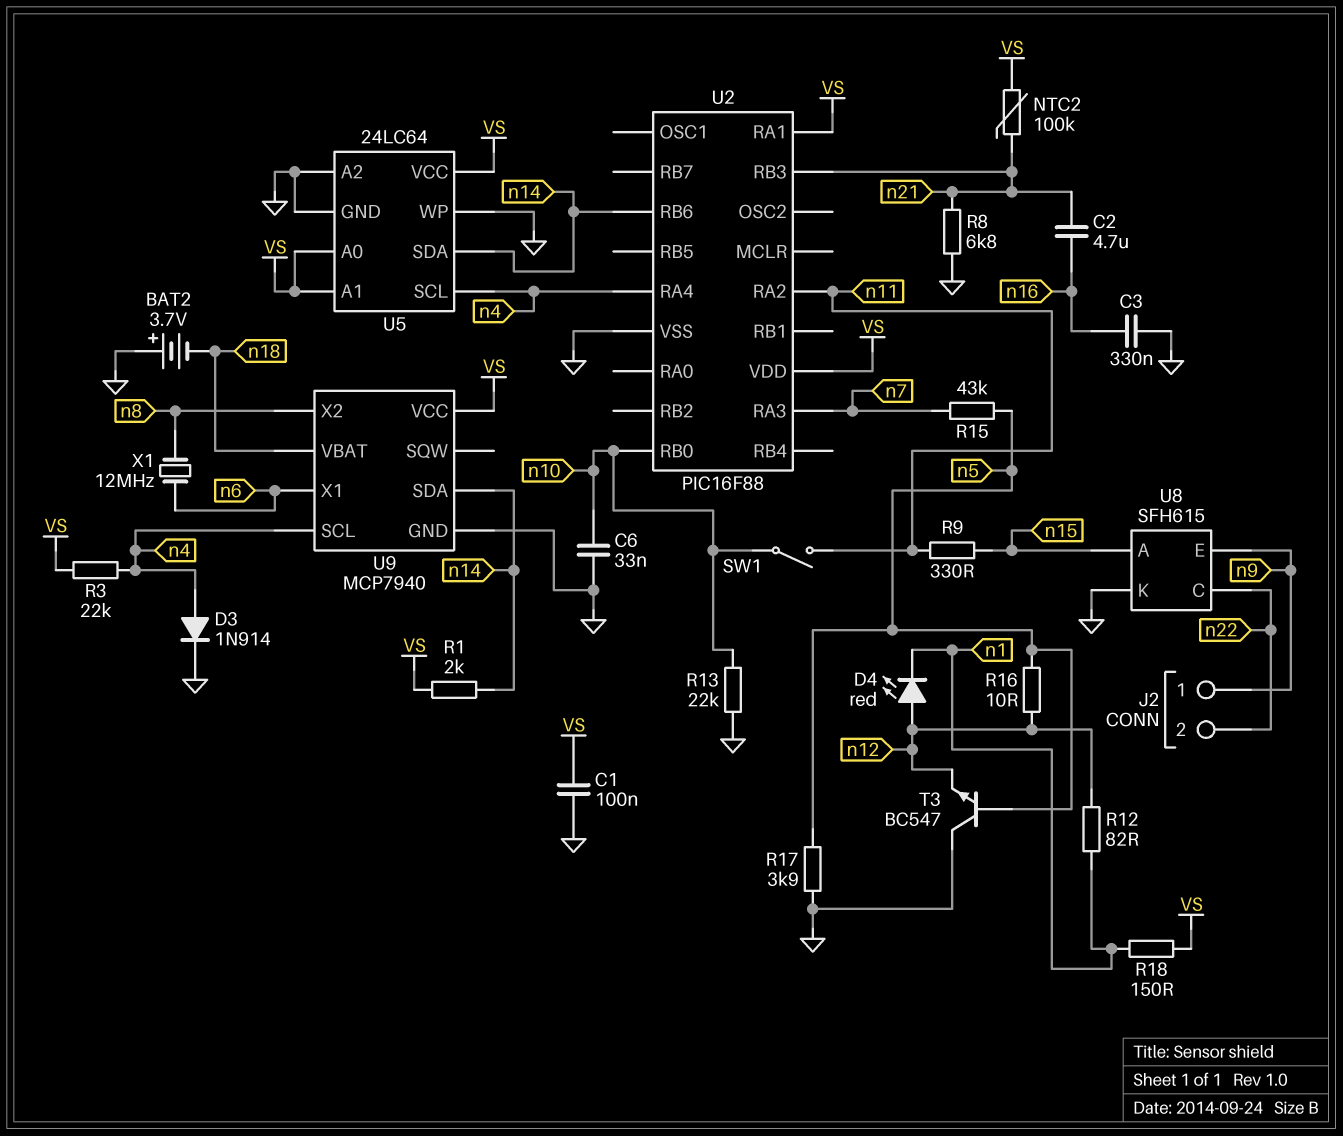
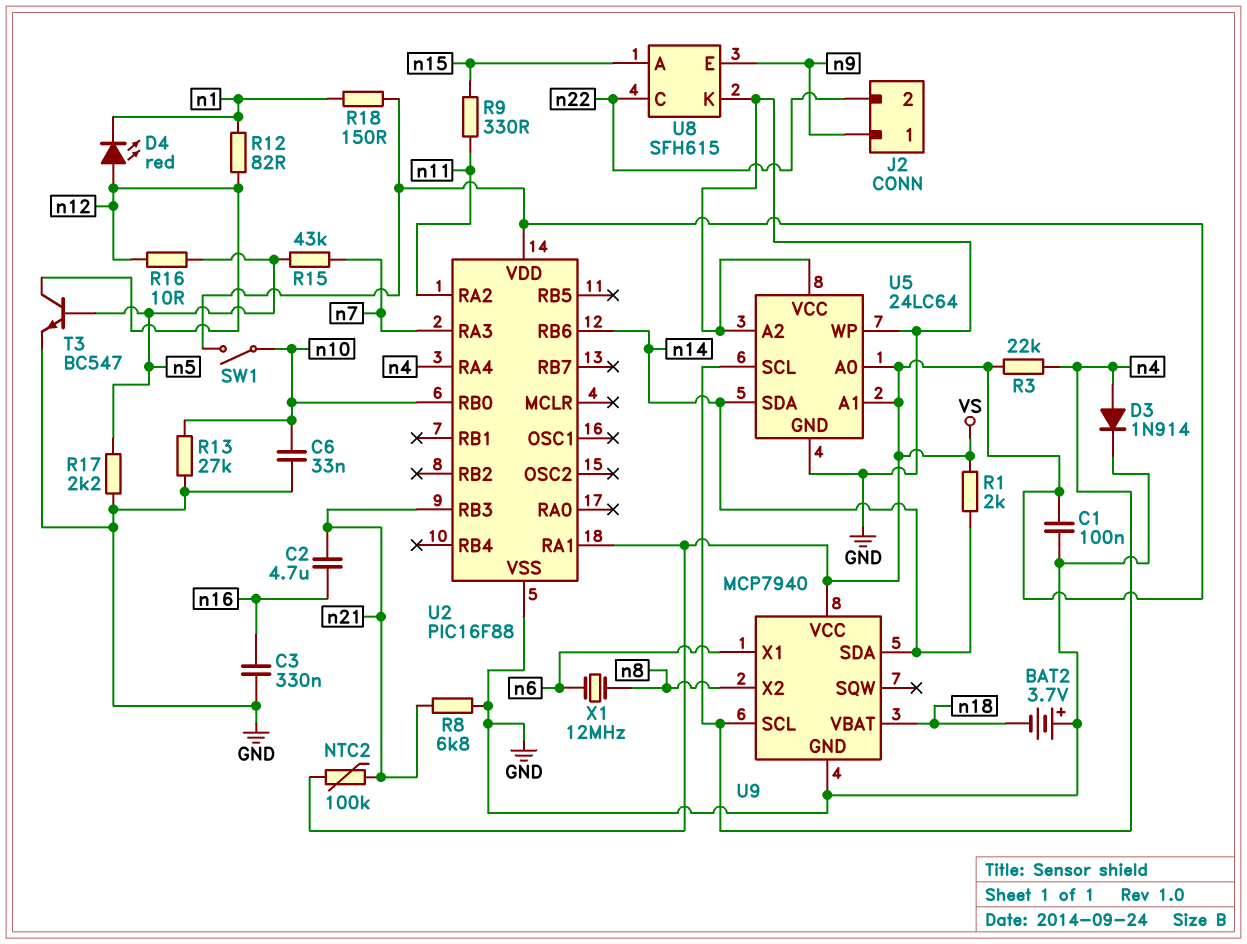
R13: 22k (GND, n10) -> 27k (GND, n10)
R17: 3.9k (GND, n5) -> 2.2k (GND, n5)
SW1: switch (n10, n11) -> switch (VS, n10)
T3: NPN BC547 (B n5, C GND, E n12) -> NPN BC547 (B n5, C n12, E GND)
U5 pin VCC: VS -> GND

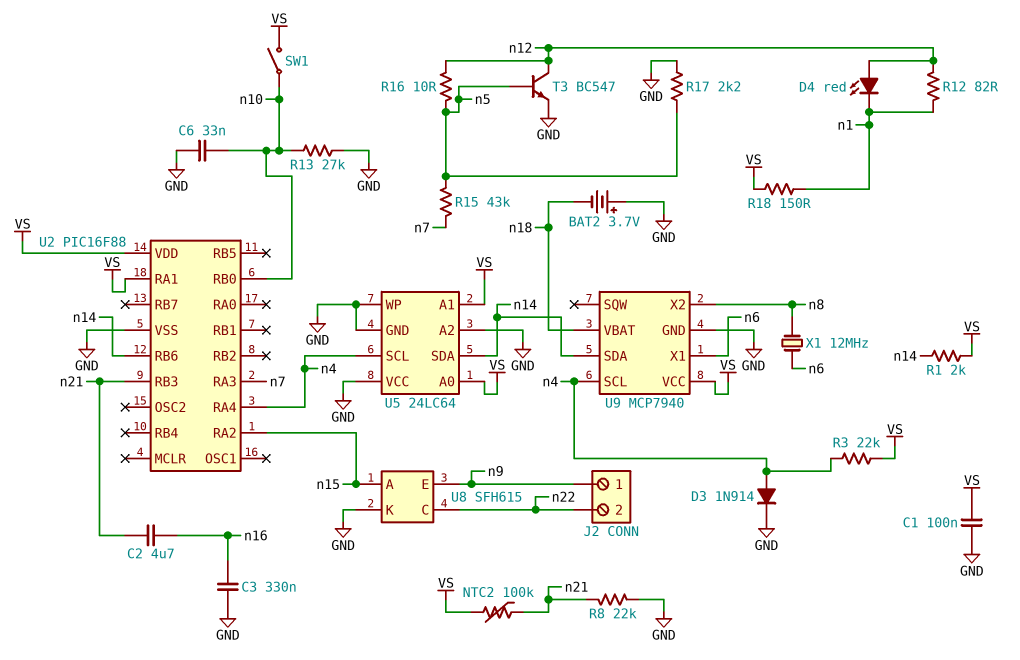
R8: 6.8k (GND, n21) -> 22k (GND, n21)
R9: 330 (n11, n15) -> none
U2 pin RA2: n11 -> n15

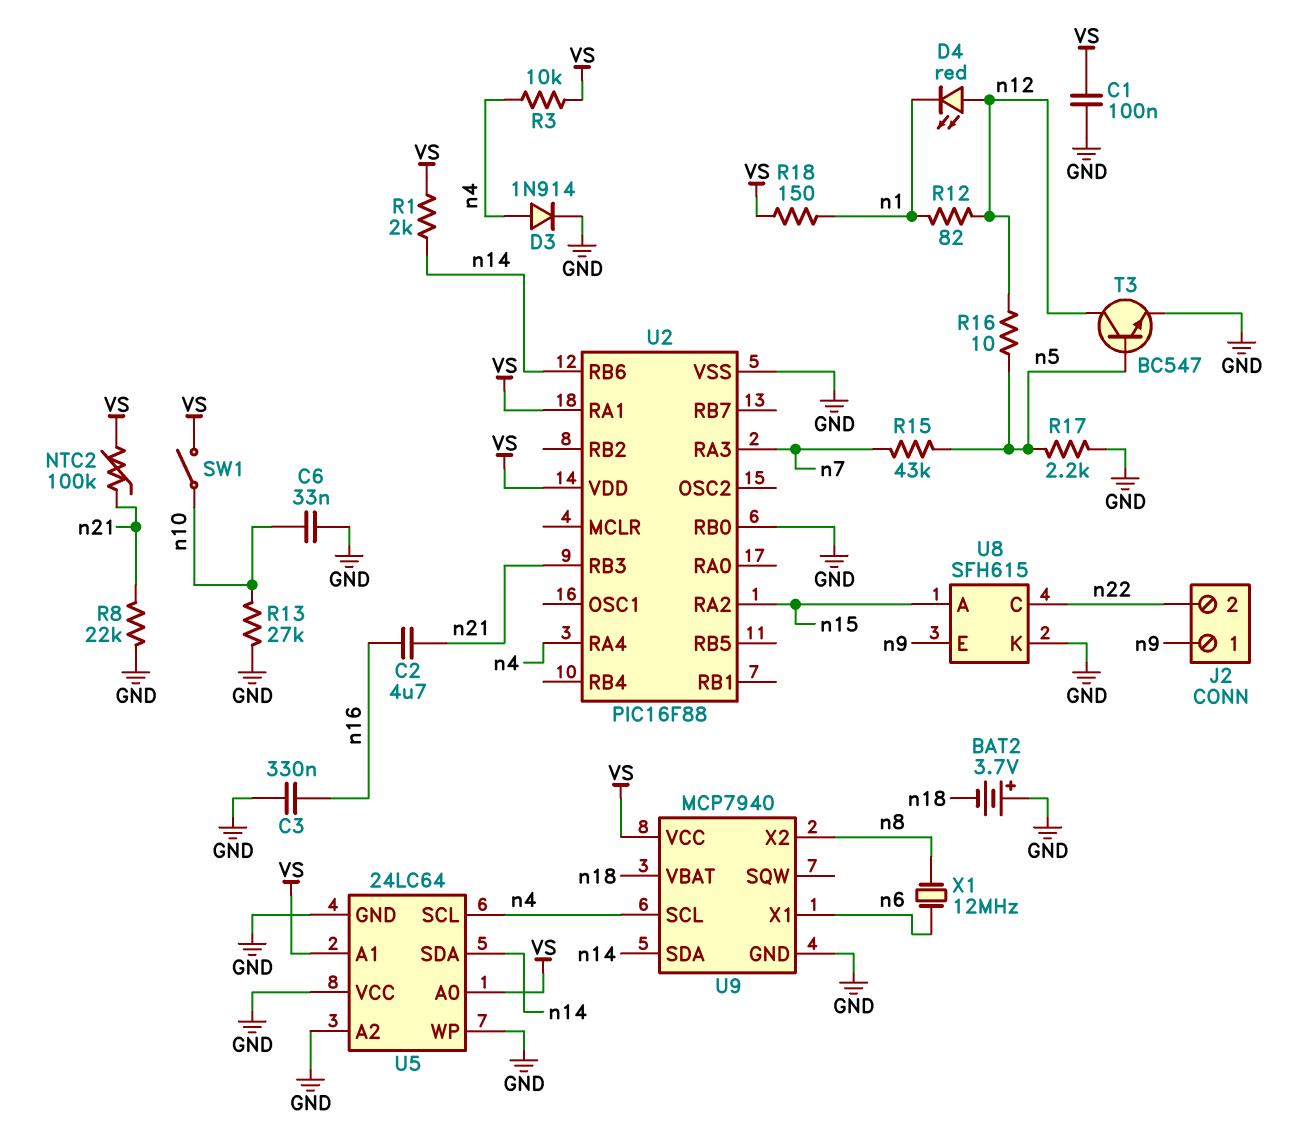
R3: 22k (VS, n4) -> 10k (VS, n4)
U2 pin RB0: n10 -> GND

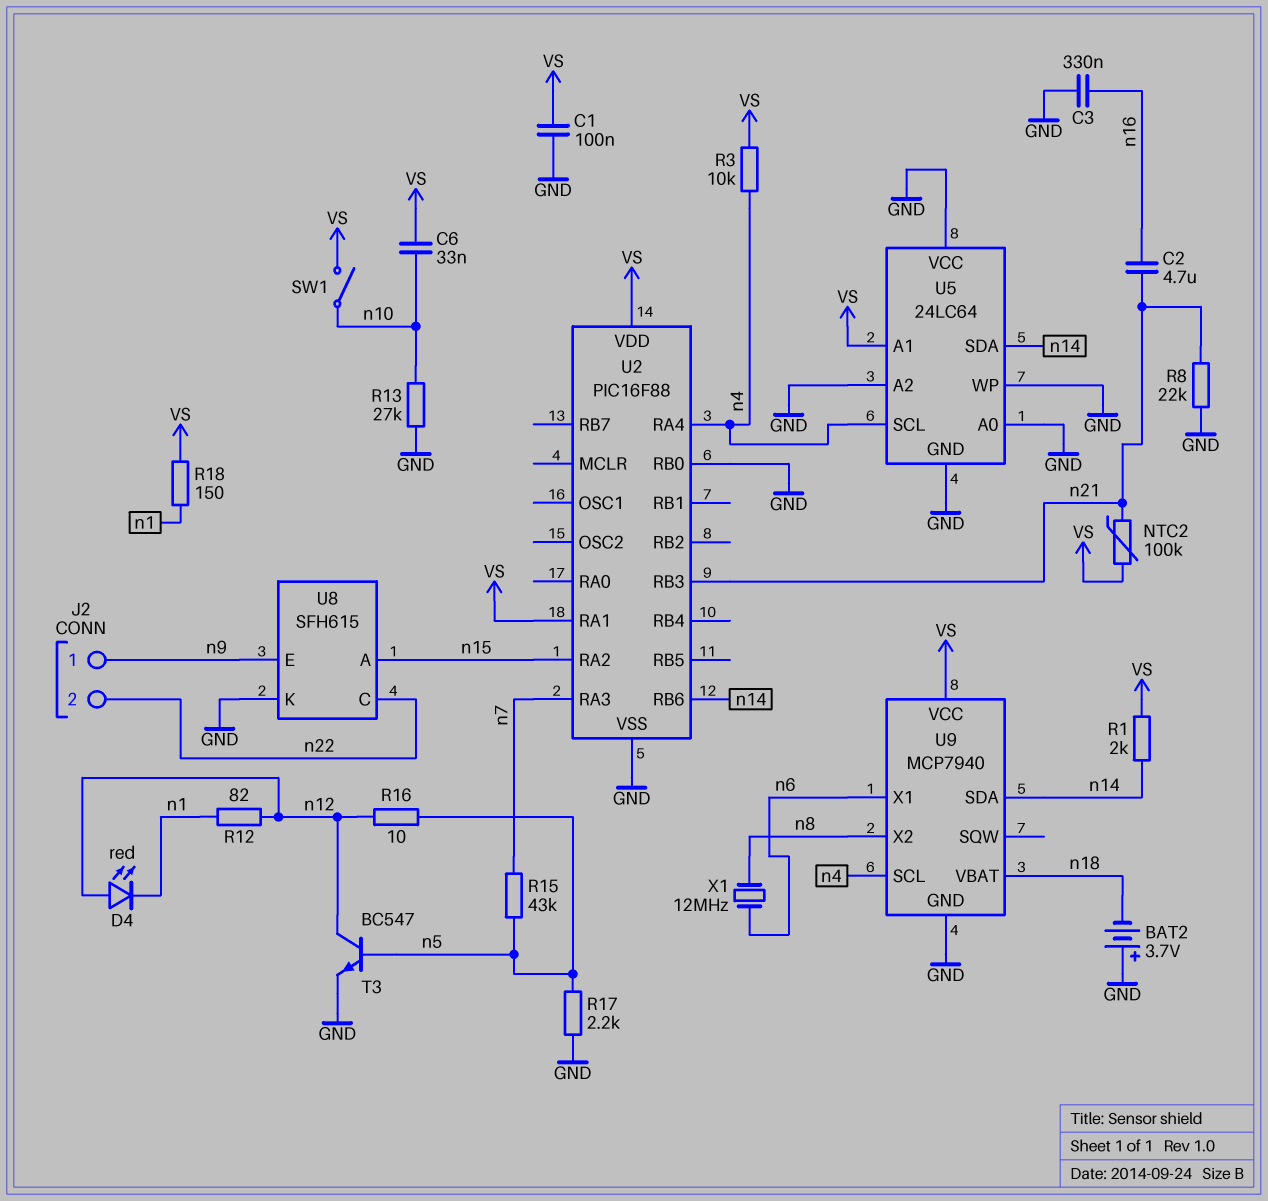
C6: 33nF (GND, n10) -> 33nF (VS, n10)
D3: diode 1N914 (A n4, K GND) -> none
U5 pin A0: VS -> GND

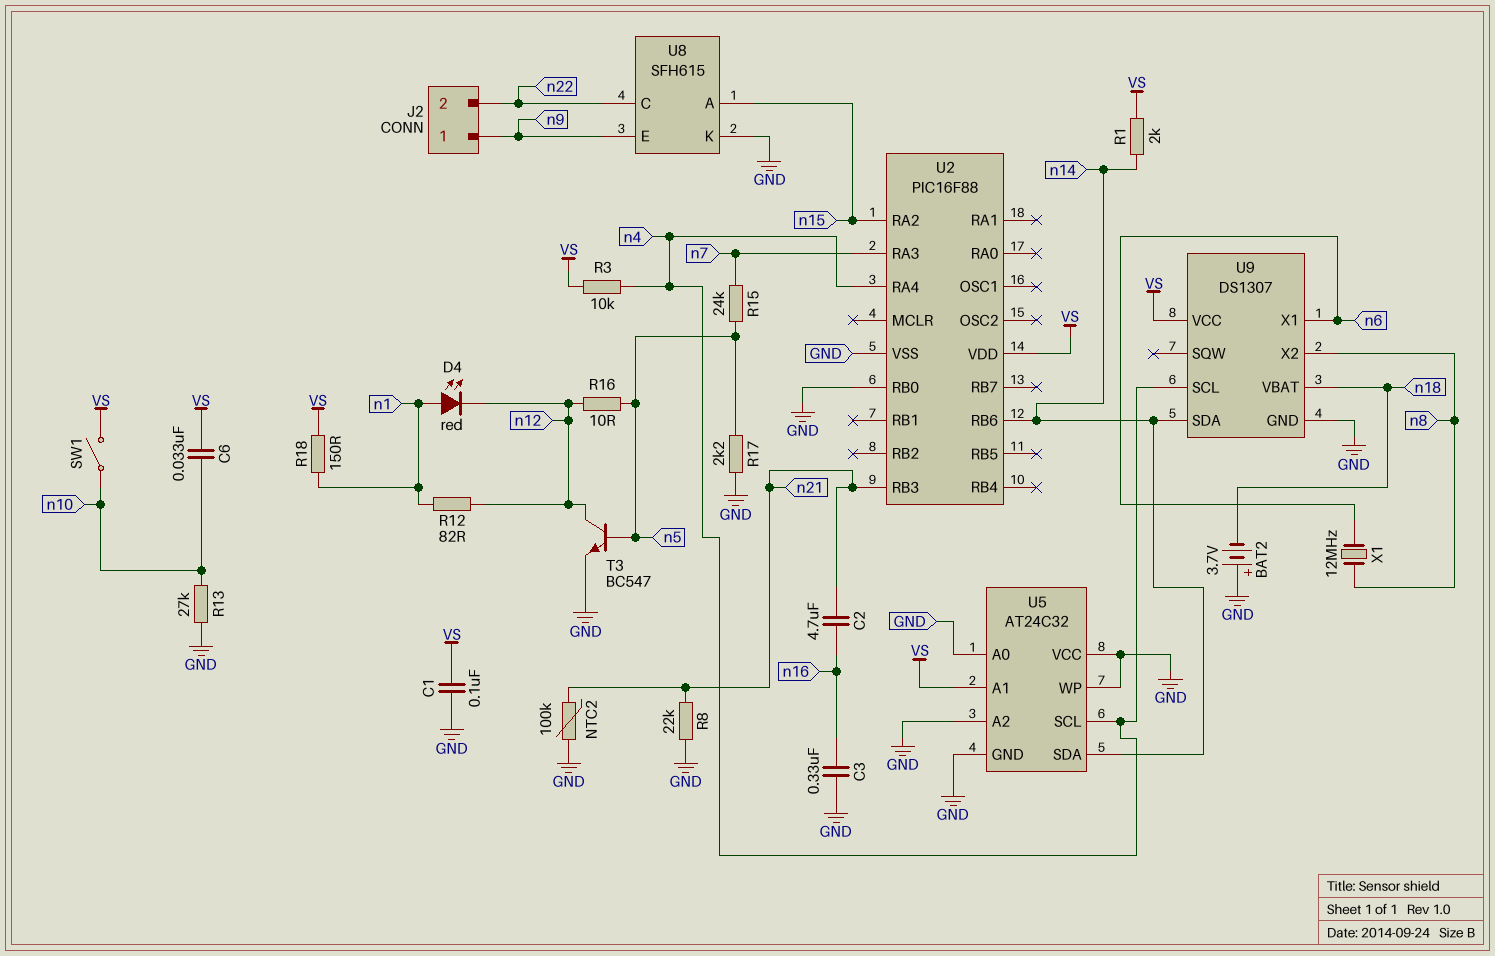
D4: LED red (A n12, K n1) -> LED red (A n1, K n12)
NTC2: 100k (VS, n21) -> 100k (GND, n21)
R15: 43k (n5, n7) -> 24k (n5, n7)
U2 pin RA1: VS -> none
U5: 24LC64 -> AT24C32
U9: MCP7940 -> DS1307

